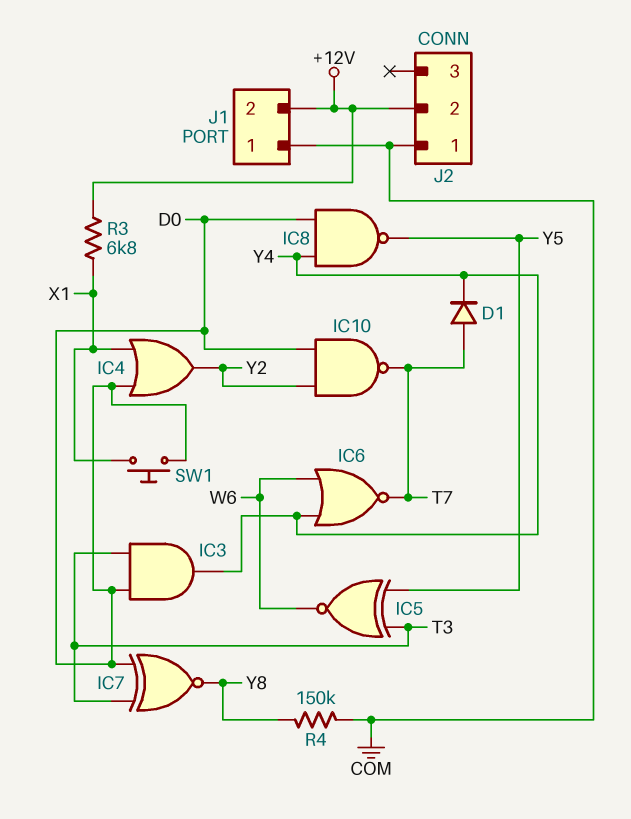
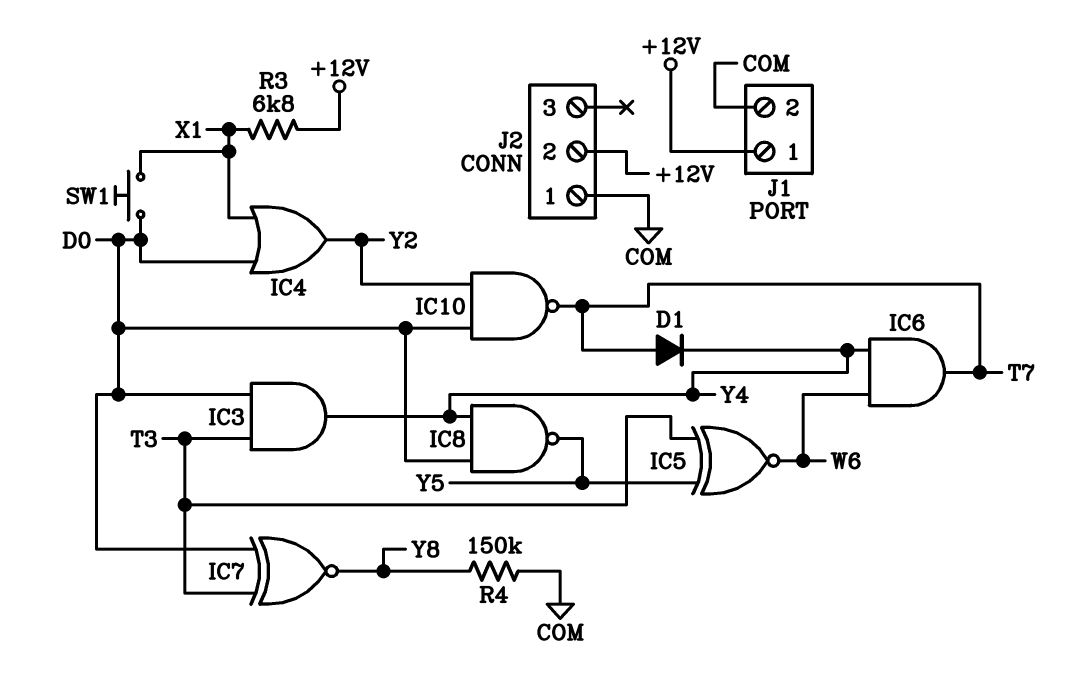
IC6: NOR (in W6, in Y4, out T7) -> AND (in W6, in Y4, out T7)
J1 pin 1: COM -> +12V
J1 pin 2: +12V -> COM

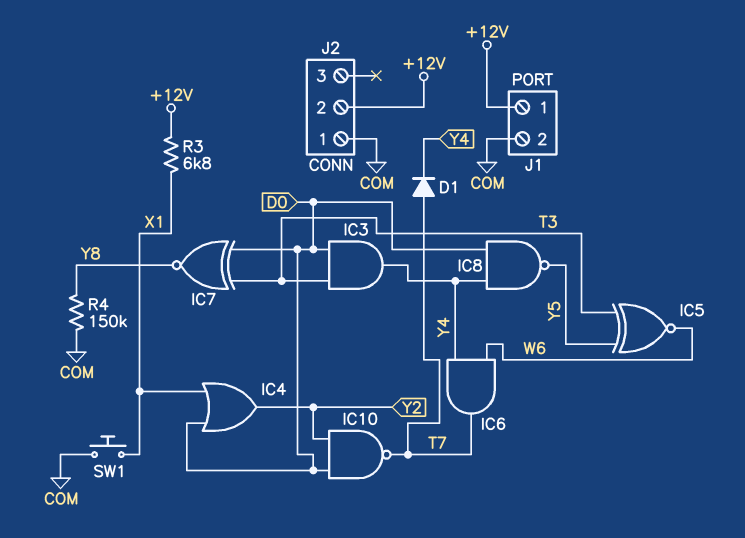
SW1: button (D0, X1) -> button (COM, X1)

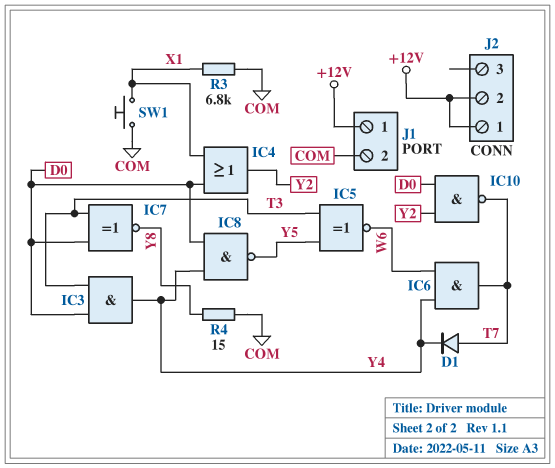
J2 pin 1: COM -> +12V
R3: 6.8k (+12V, X1) -> 6.8k (COM, X1)
R4: 150k (COM, Y8) -> 15 (COM, Y8)

